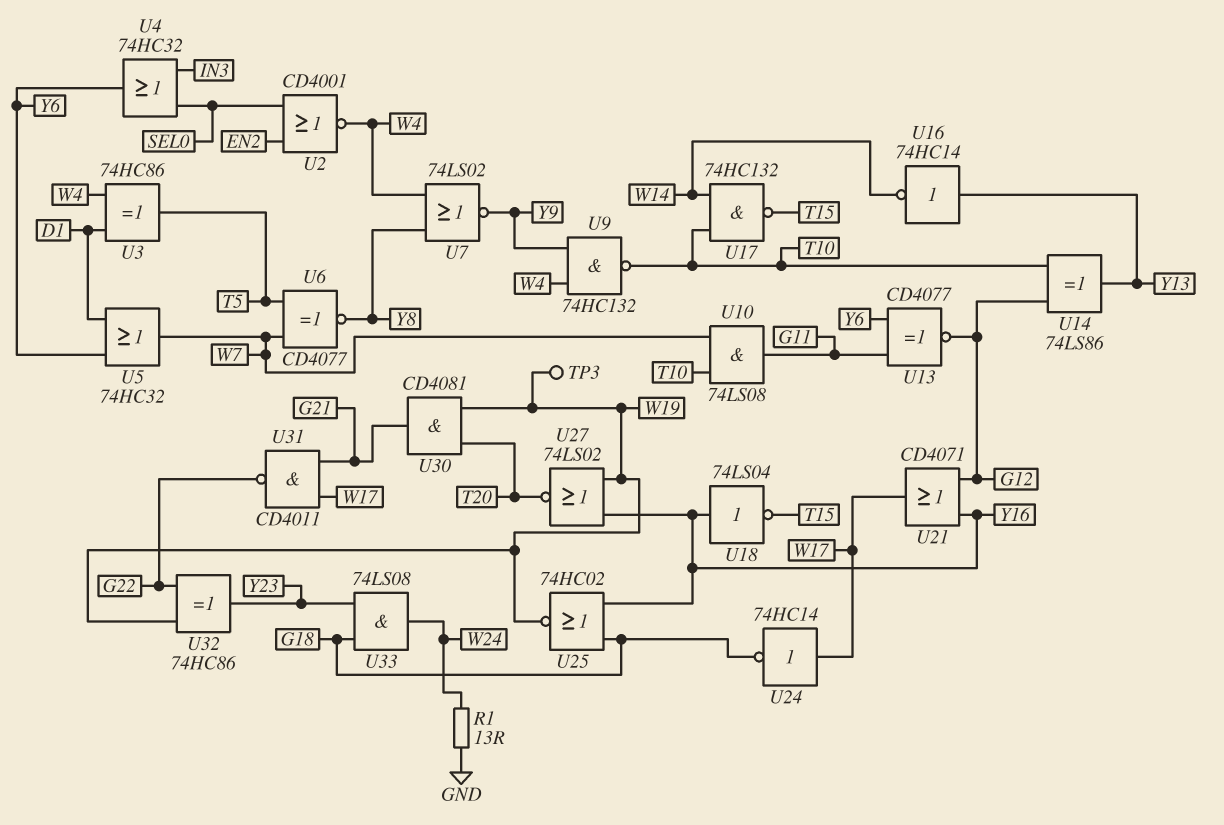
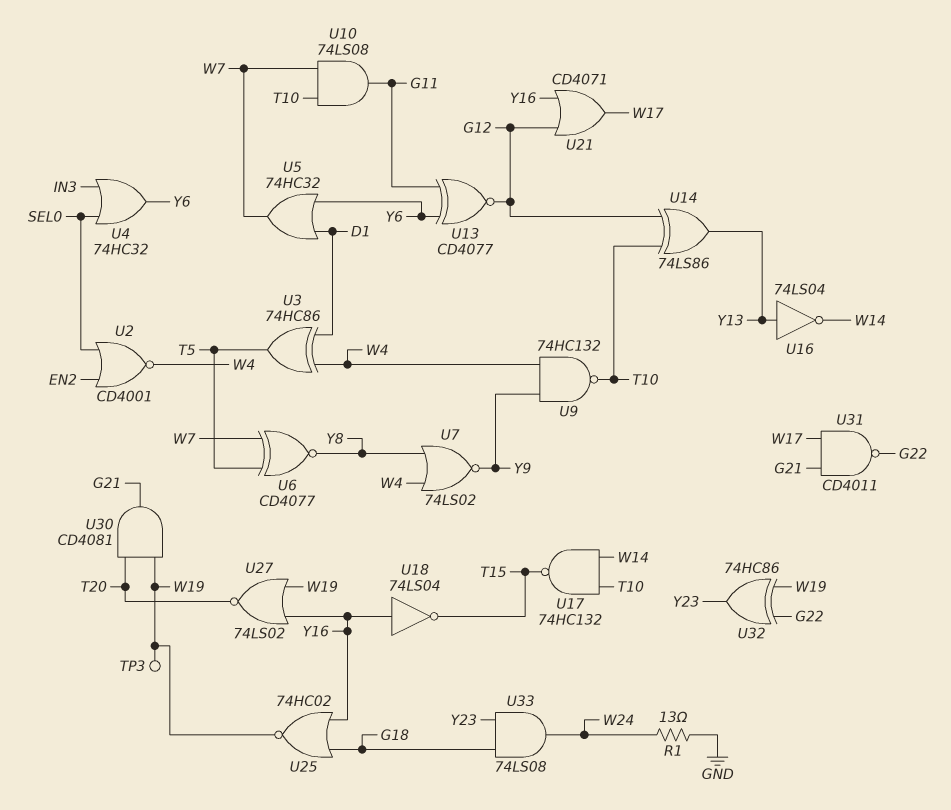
U16: NOT 74HC14 (in Y13, out W14) -> NOT 74LS04 (in Y13, out W14)
U24: NOT 74HC14 (in W17, out G18) -> none

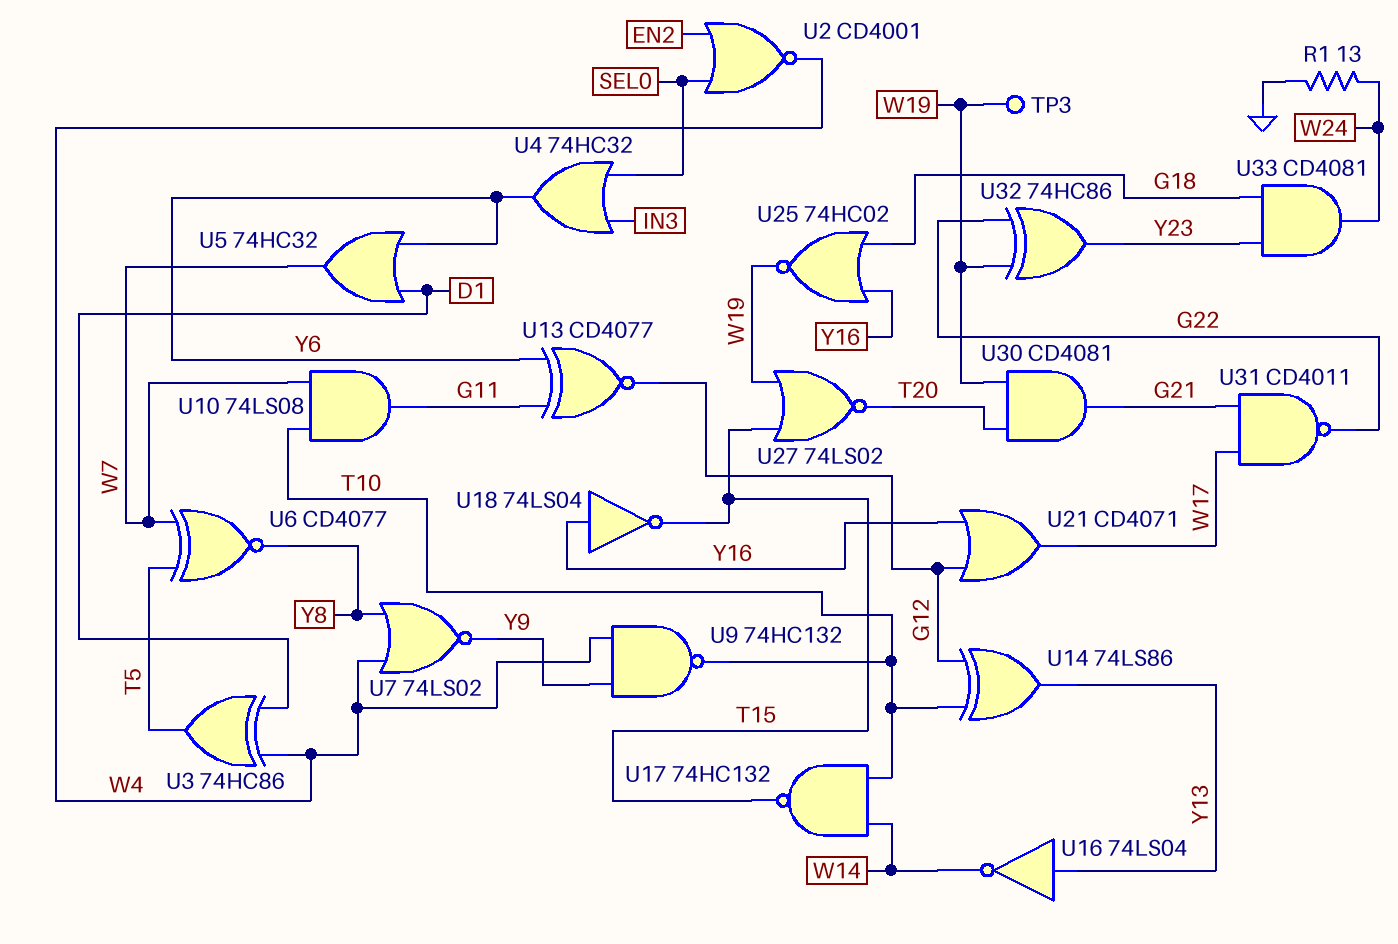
U27: NOR 74LS02 (in W19, in Y16, out T20) -> NOR 74LS02 (in T15, in W19, out T20)
U33: AND 74LS08 (in G18, in Y23, out W24) -> AND CD4081 (in G18, in Y23, out W24)

